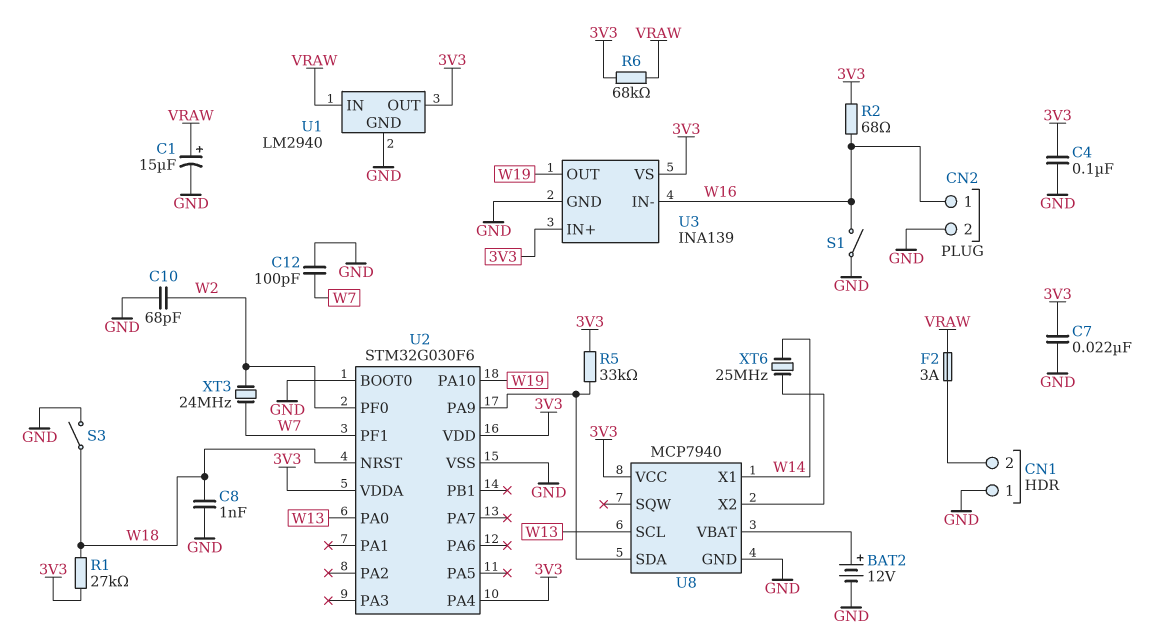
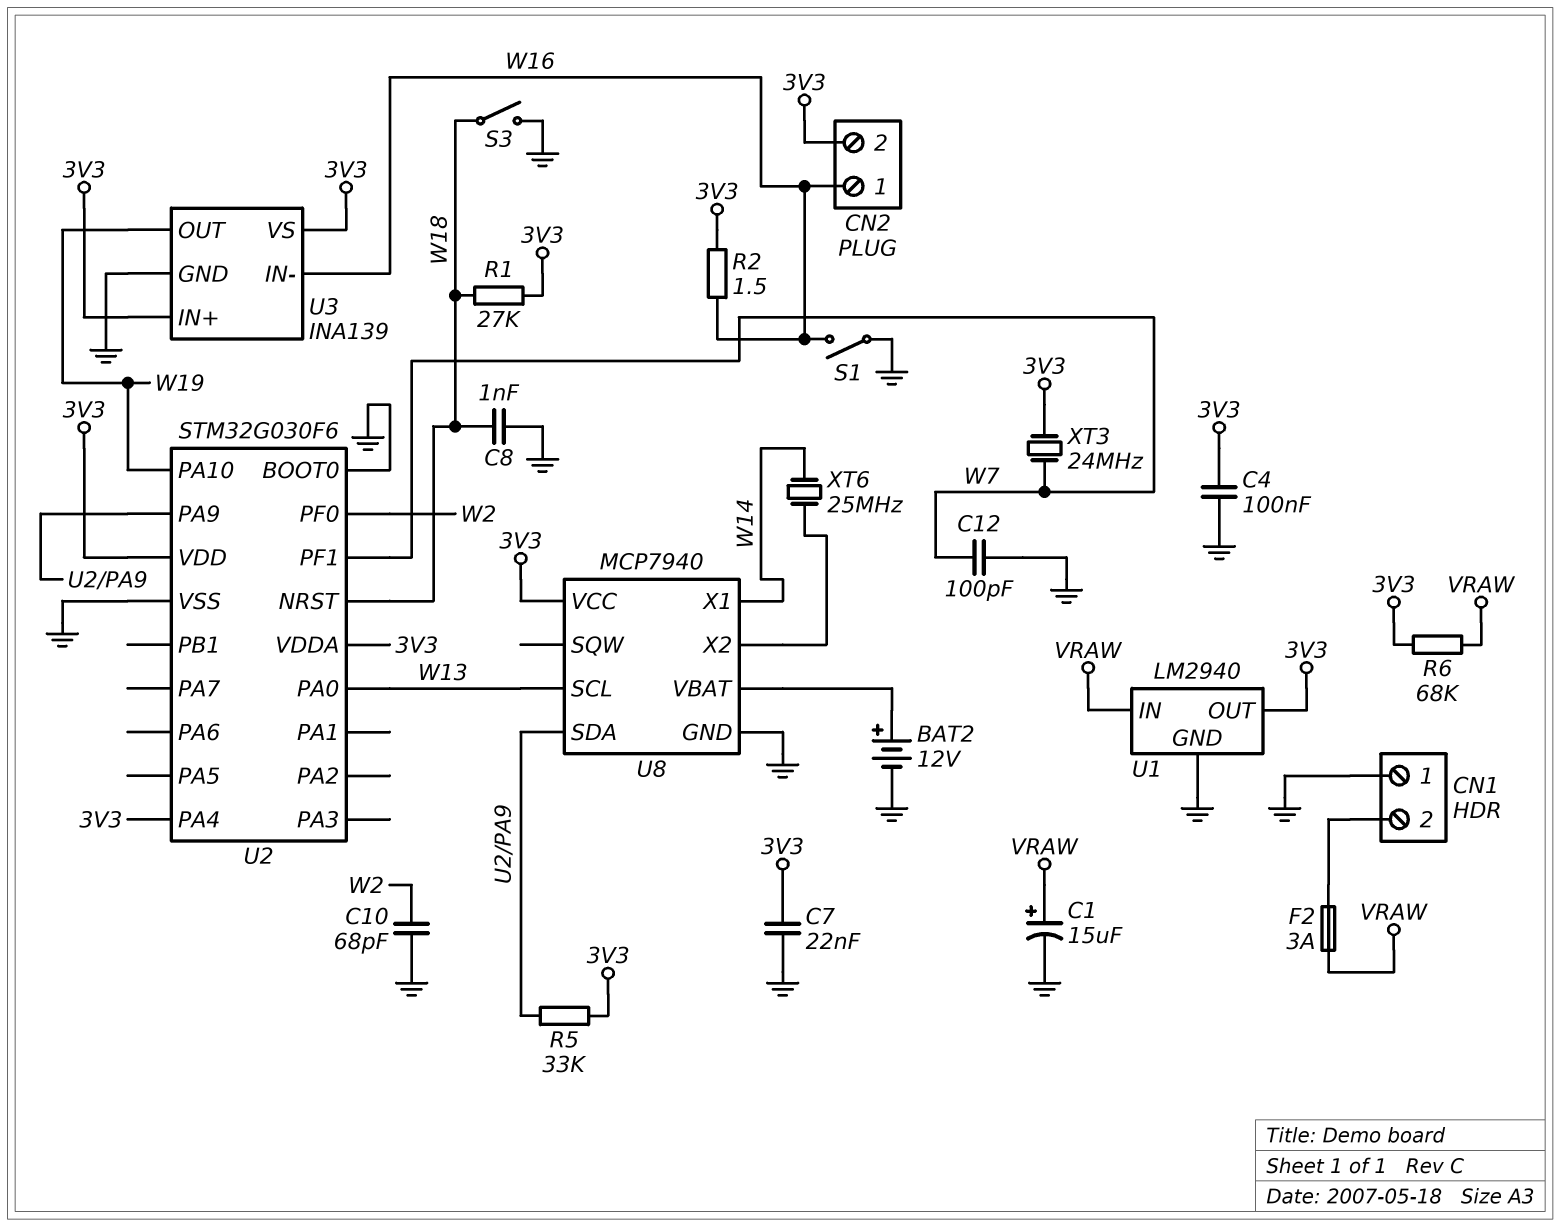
CN2 pin 2: GND -> 3V3
R2: 68 (3V3, W16) -> 1.5 (3V3, W16)
XT3: 24MHz (W2, W7) -> 24MHz (3V3, W7)

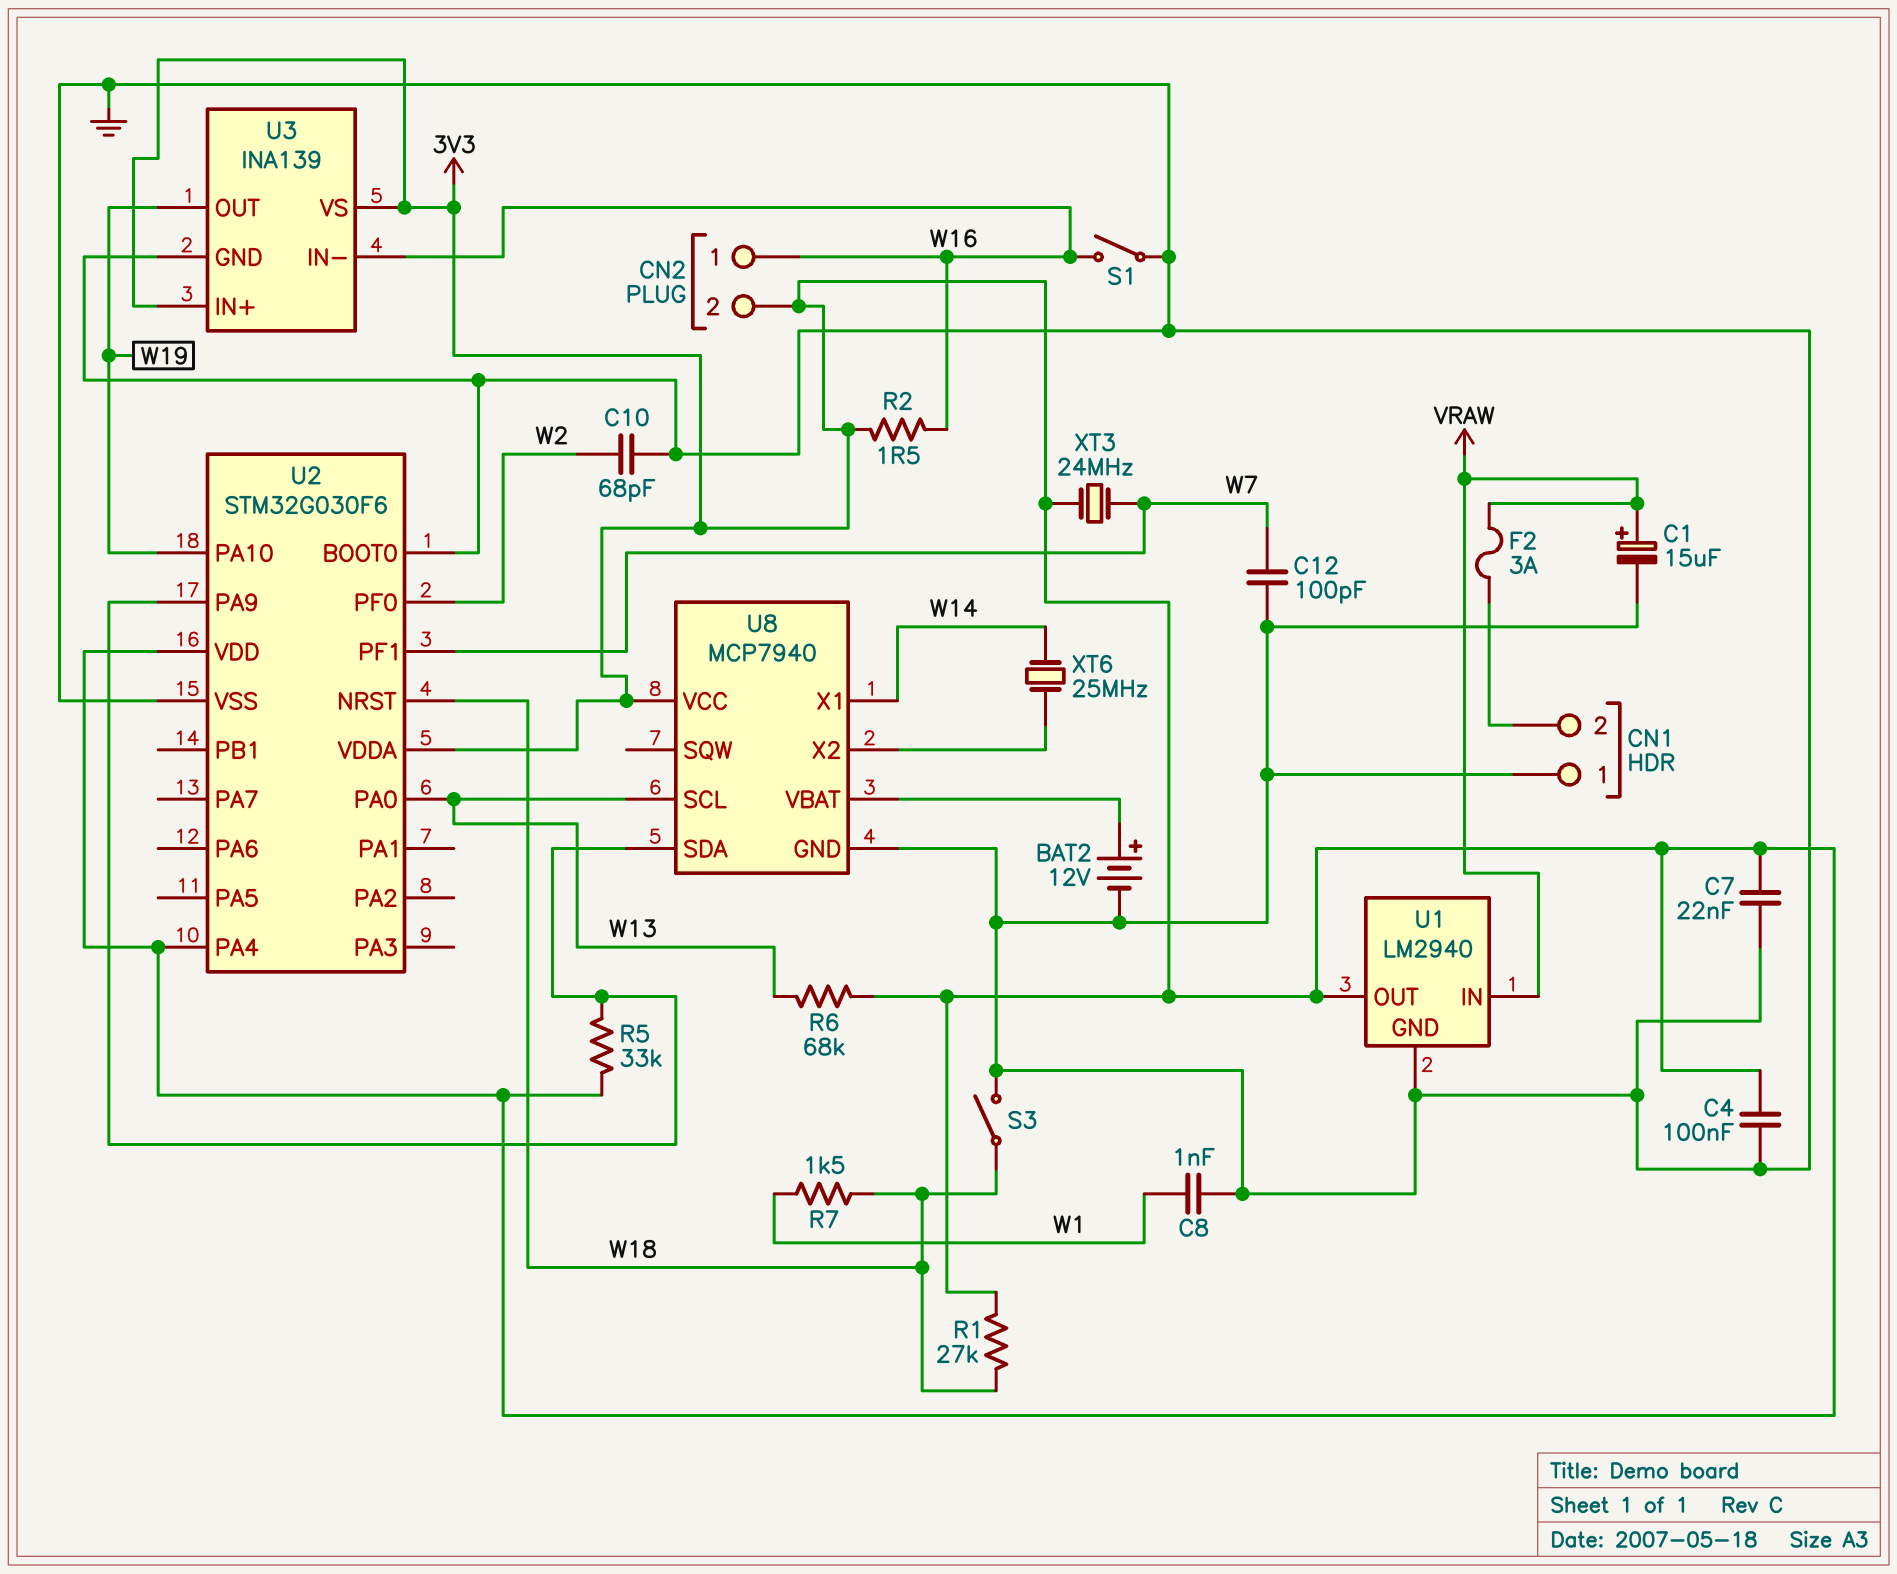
C8: 1nF (GND, W18) -> 1nF (GND, W1)
R6: 68k (3V3, VRAW) -> 68k (3V3, W13)
R7: none -> 1.5k (W1, W18)

